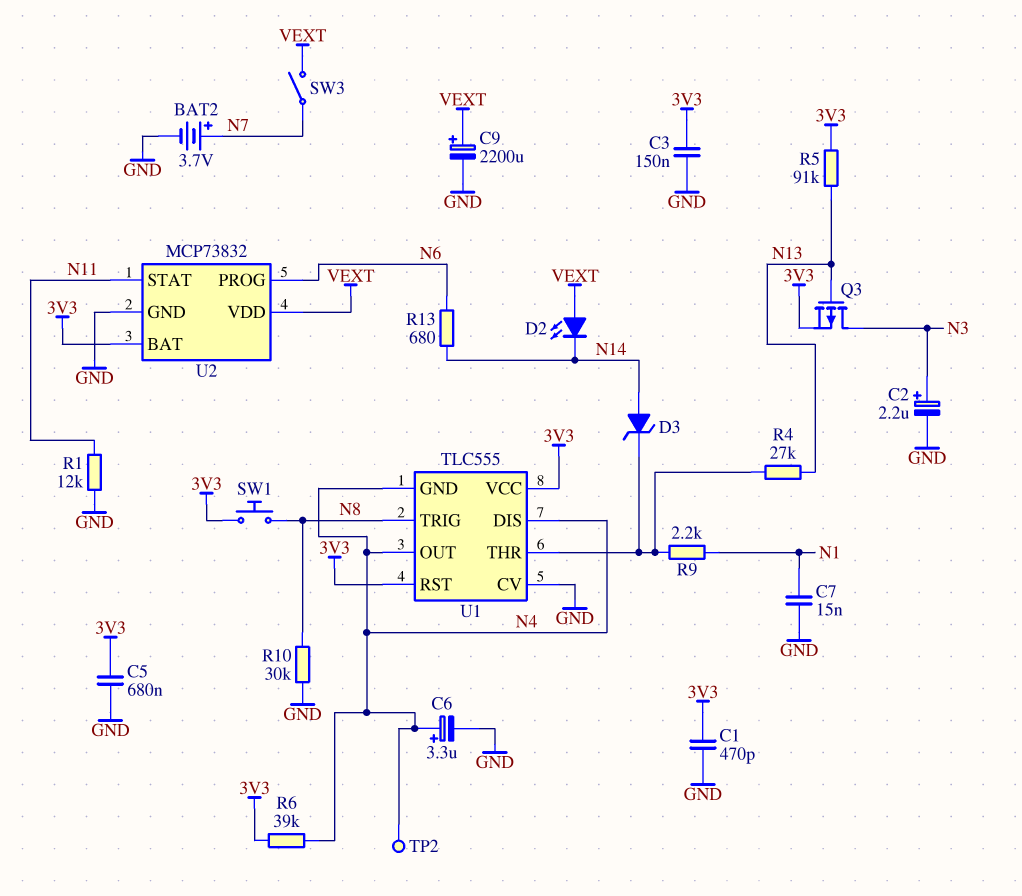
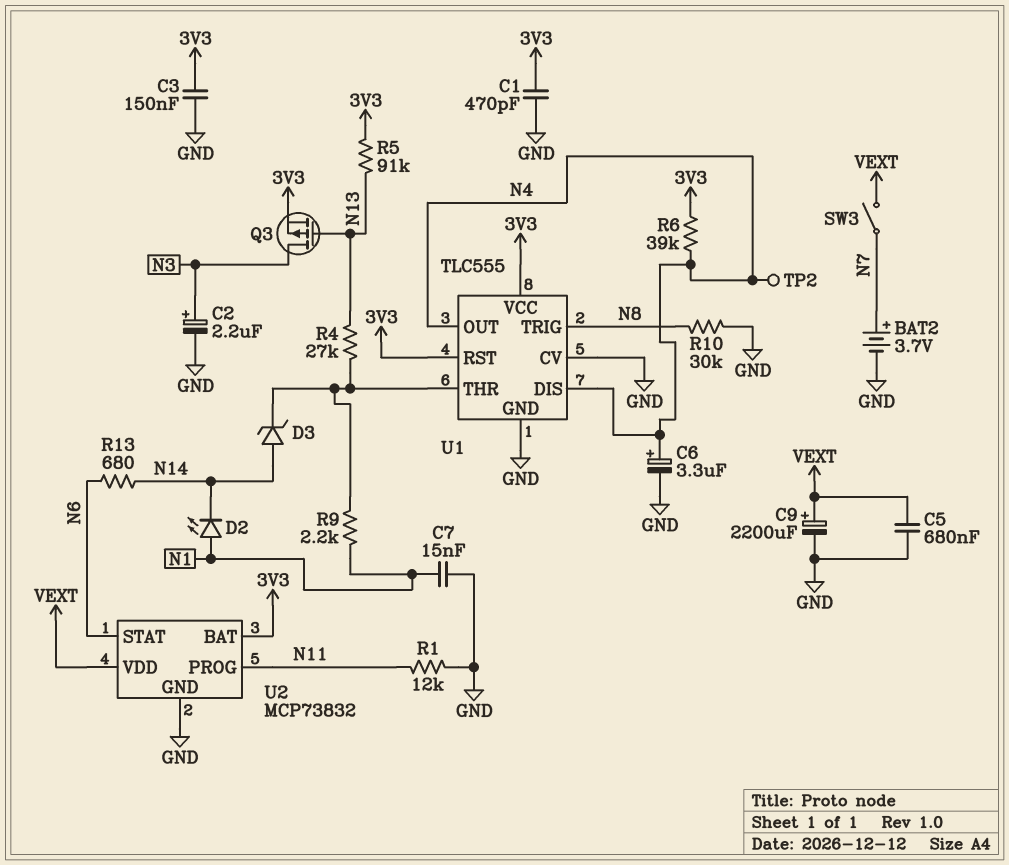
C5: 680nF (3V3, GND) -> 680nF (GND, VEXT)
D2: LED (A VEXT, K N14) -> LED (A N1, K N14)
SW1: button (3V3, N8) -> none
U1 pin GND: N4 -> GND
U2 pin PROG: N6 -> N11
U2 pin STAT: N11 -> N6

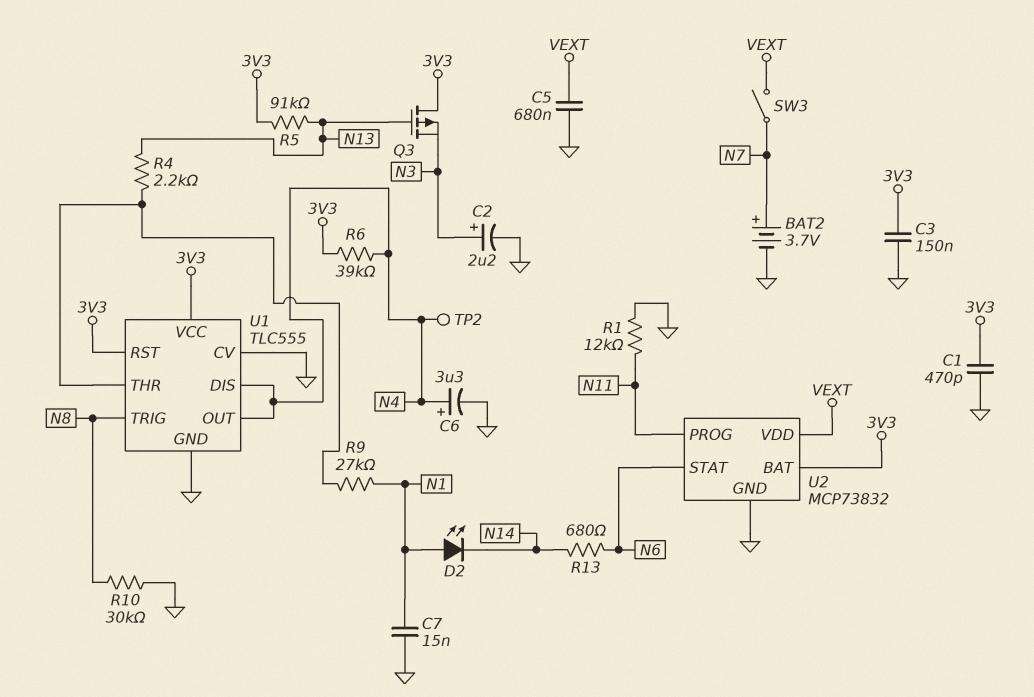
C9: 2200uF (plus VEXT, minus GND) -> none
D3: zener (A N14, K U1/THR) -> none
Q3: PMOS (G N13, D N3, S 3V3) -> PMOS (G N13, D 3V3, S N3)
R4: 27k (N13, U1/THR) -> 2.2k (N13, U1/THR)
R9: 2.2k (N1, U1/THR) -> 27k (N1, U1/THR)

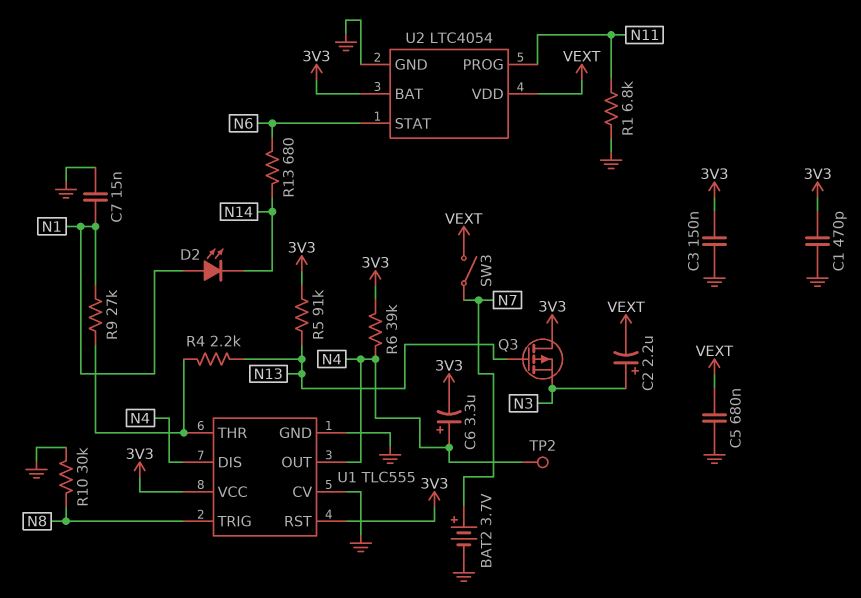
C2: 2.2uF (plus N3, minus GND) -> 2.2uF (plus N3, minus VEXT)
C6: 3.3uF (plus N4, minus GND) -> 3.3uF (plus N4, minus 3V3)
R1: 12k (GND, N11) -> 6.8k (GND, N11)
U2: MCP73832 -> LTC4054

